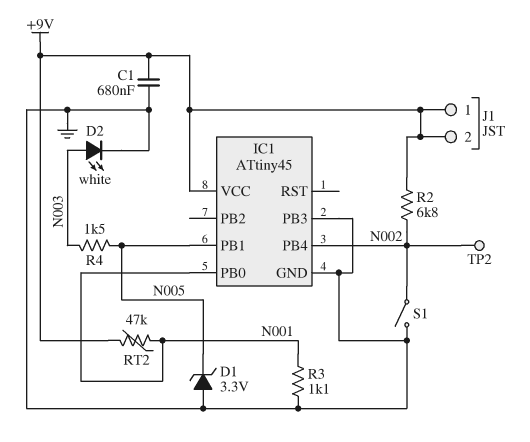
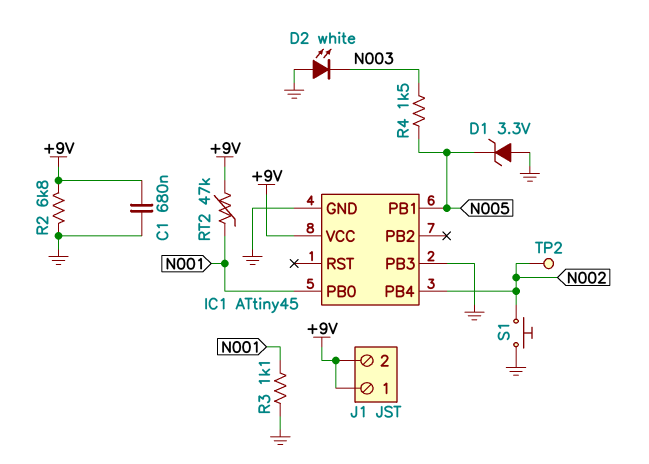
D2: LED white (A N003, K GND) -> LED white (A GND, K N003)
R2: 6.8k (+9V, N002) -> 6.8k (+9V, GND)
S1: switch (GND, N002) -> button (GND, N002)

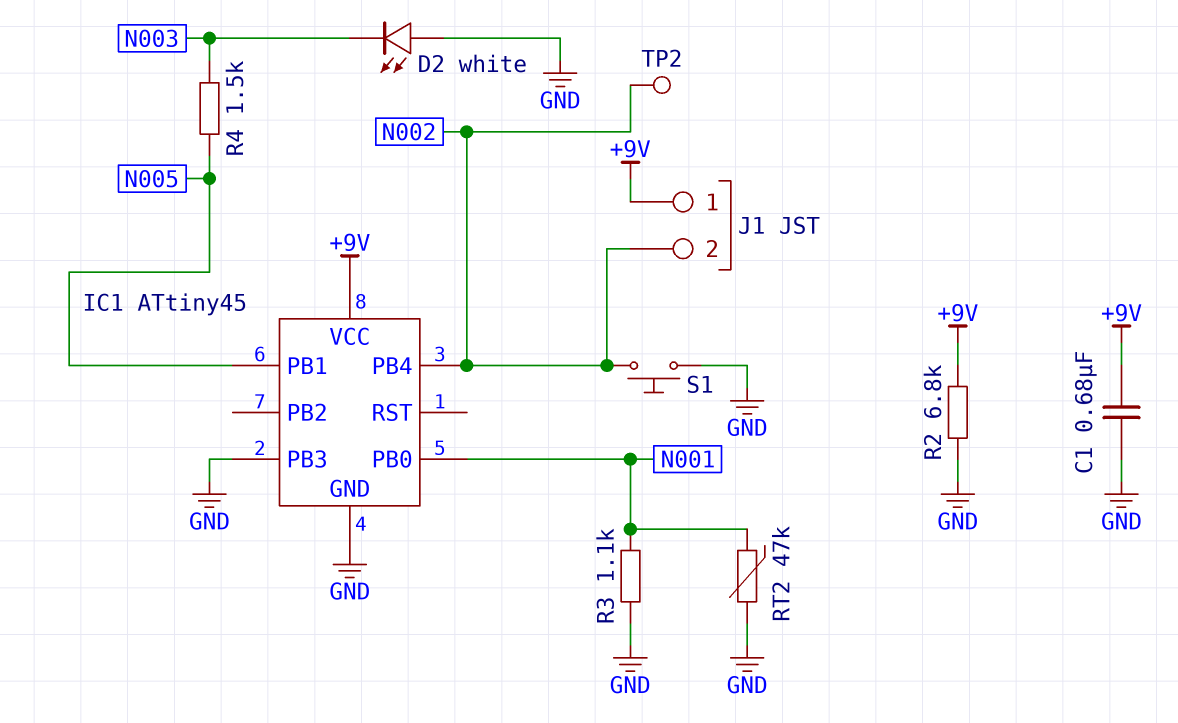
D1: zener 3.3V (A GND, K N005) -> none
J1 pin 2: +9V -> N002
RT2: 47k (+9V, N001) -> 47k (GND, N001)

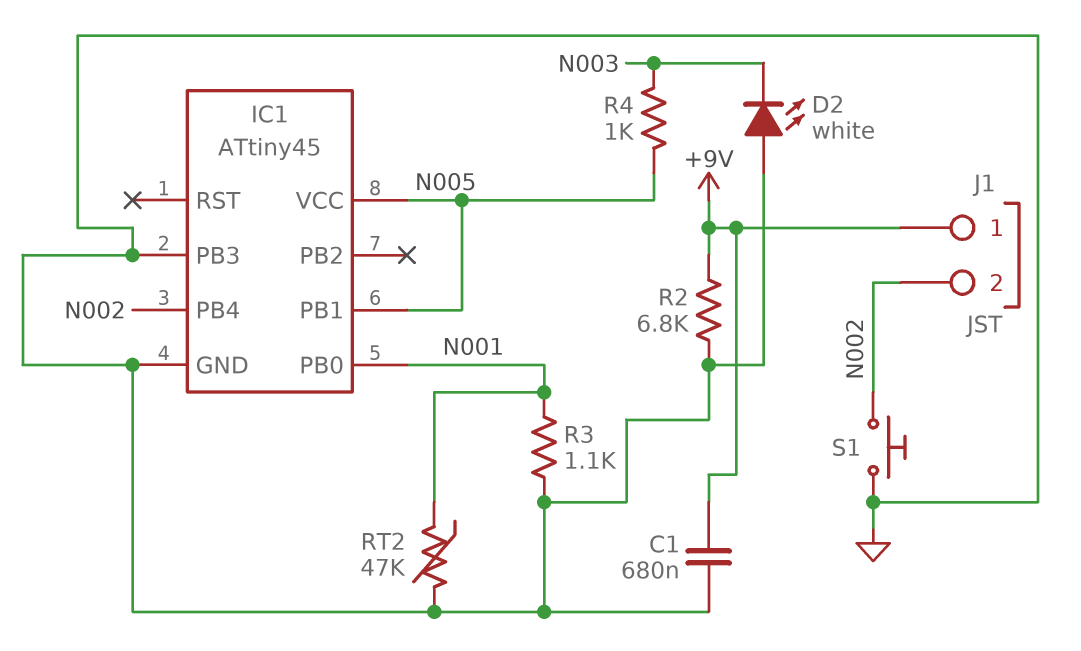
IC1 pin VCC: +9V -> N005
R4: 1.5k (N003, N005) -> 1k (N003, N005)
TP2: test point (N002) -> none

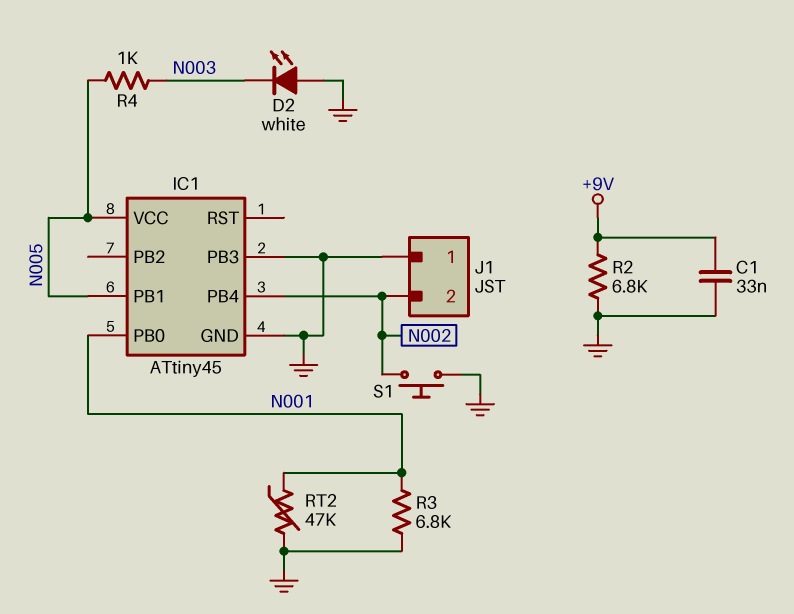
C1: 680nF (+9V, GND) -> 33nF (+9V, GND)
J1 pin 1: +9V -> GND
R3: 1.1k (GND, N001) -> 6.8k (GND, N001)

